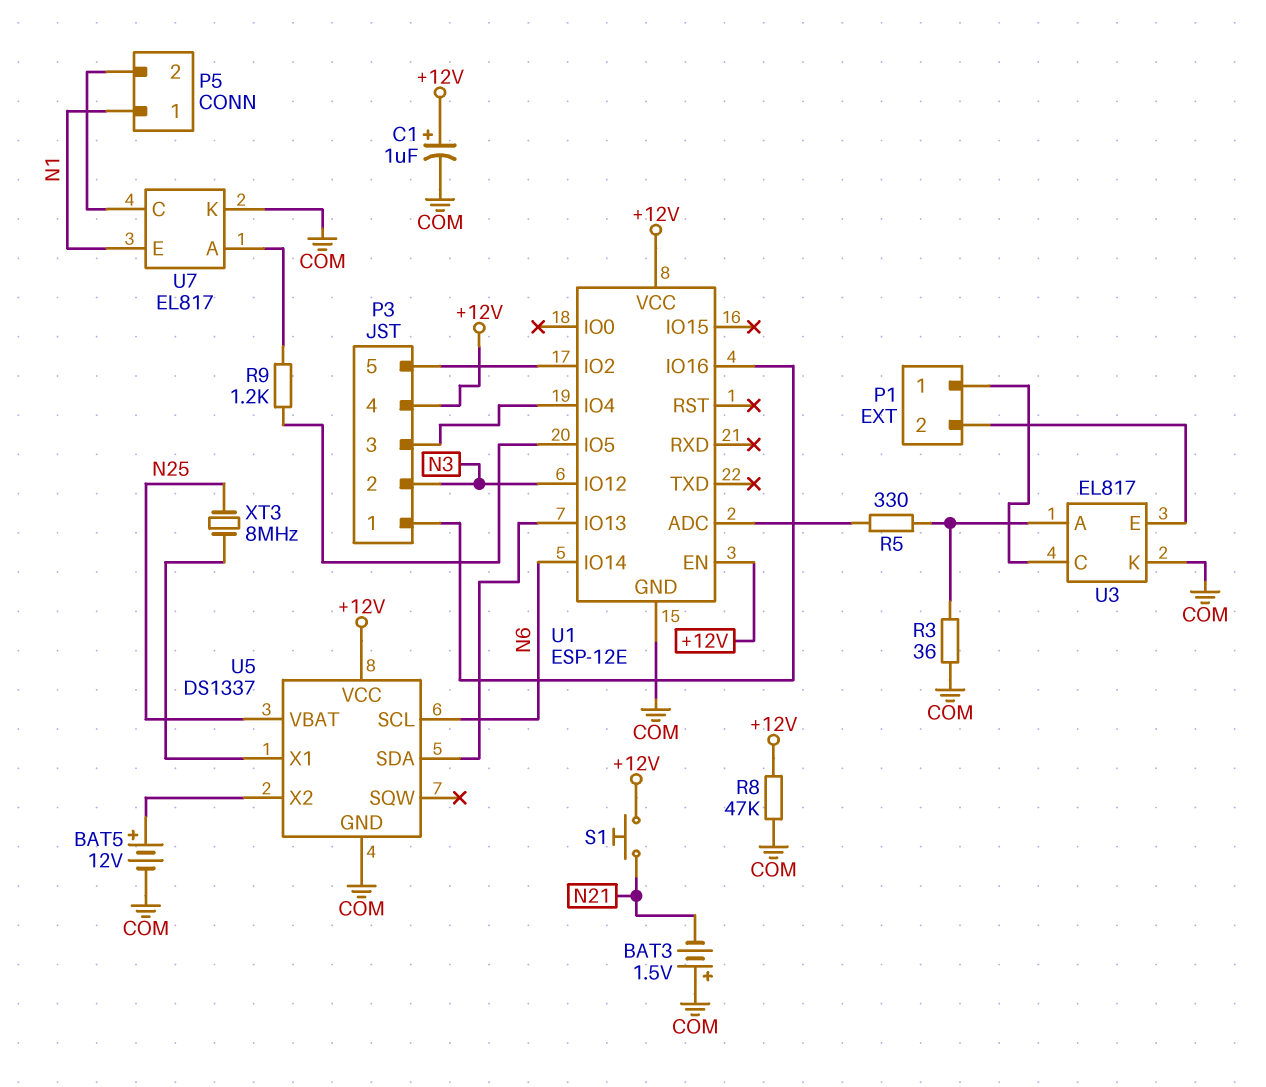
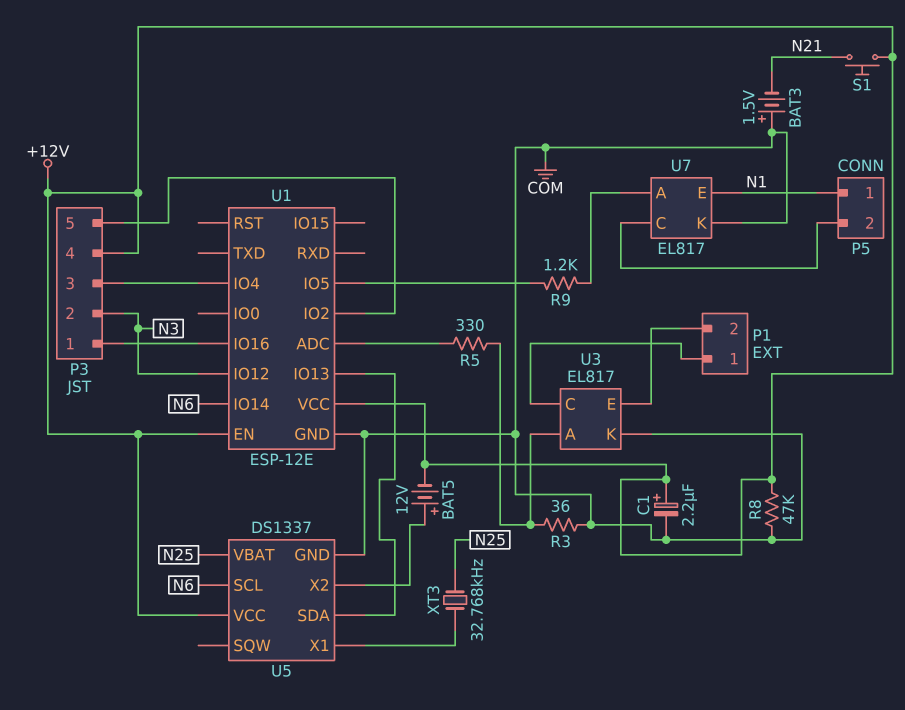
BAT5: 12V (plus U5/X2, minus COM) -> 12V (plus U5/X2, minus +12V)
C1: 1uF (plus +12V, minus COM) -> 2.2uF (plus +12V, minus COM)
XT3: 8MHz (N25, U5/X1) -> 32.768kHz (N25, U5/X1)

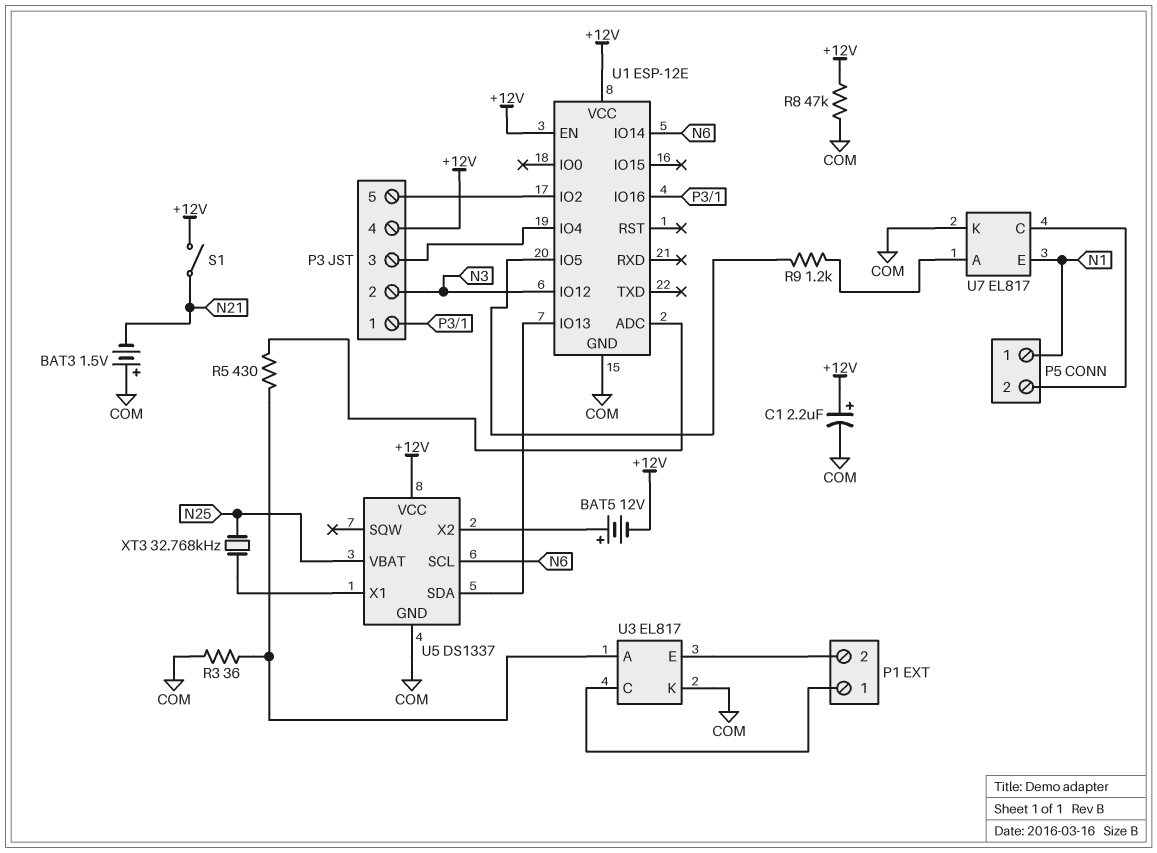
R5: 330 (U1/ADC, U3/A) -> 430 (U1/ADC, U3/A)
S1: button (+12V, N21) -> switch (+12V, N21)

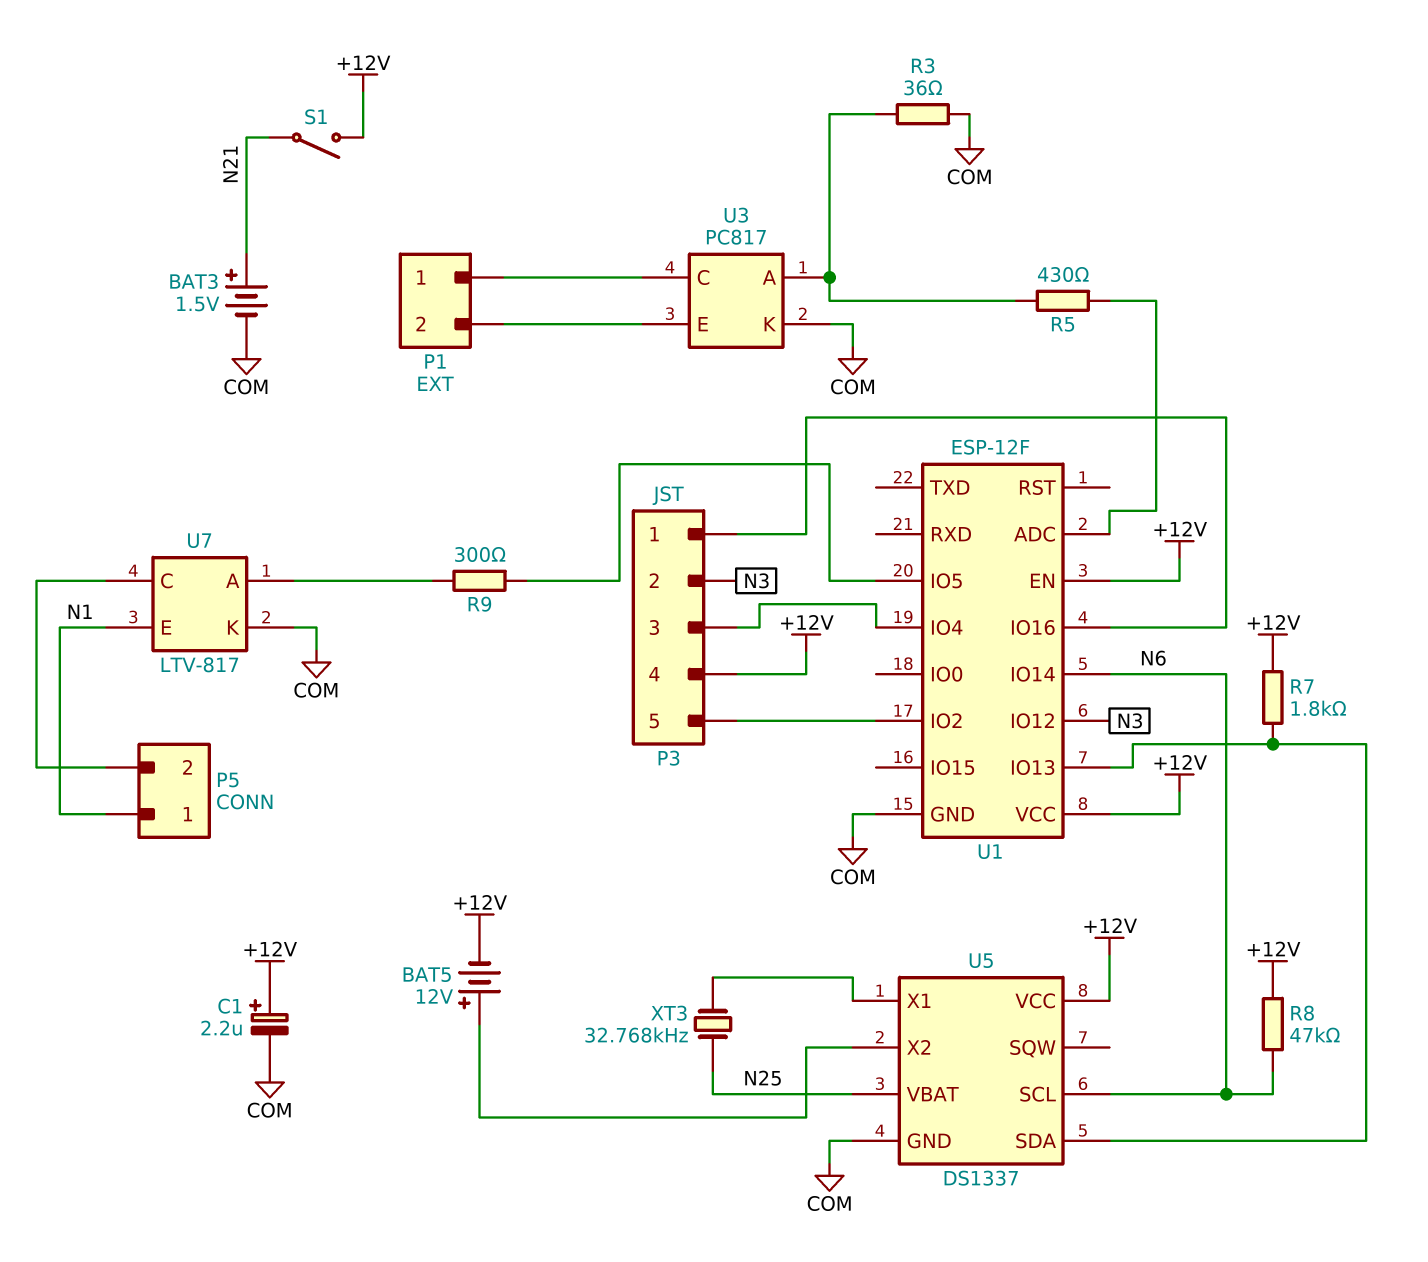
BAT3: 1.5V (plus COM, minus N21) -> 1.5V (plus N21, minus COM)
R7: none -> 1.8k (+12V, U1/IO13)
R8: 47k (+12V, COM) -> 47k (+12V, N6)
R9: 1.2k (U1/IO5, U7/A) -> 300 (U1/IO5, U7/A)
U1: ESP-12E -> ESP-12F
U3: EL817 -> PC817
U7: EL817 -> LTV-817

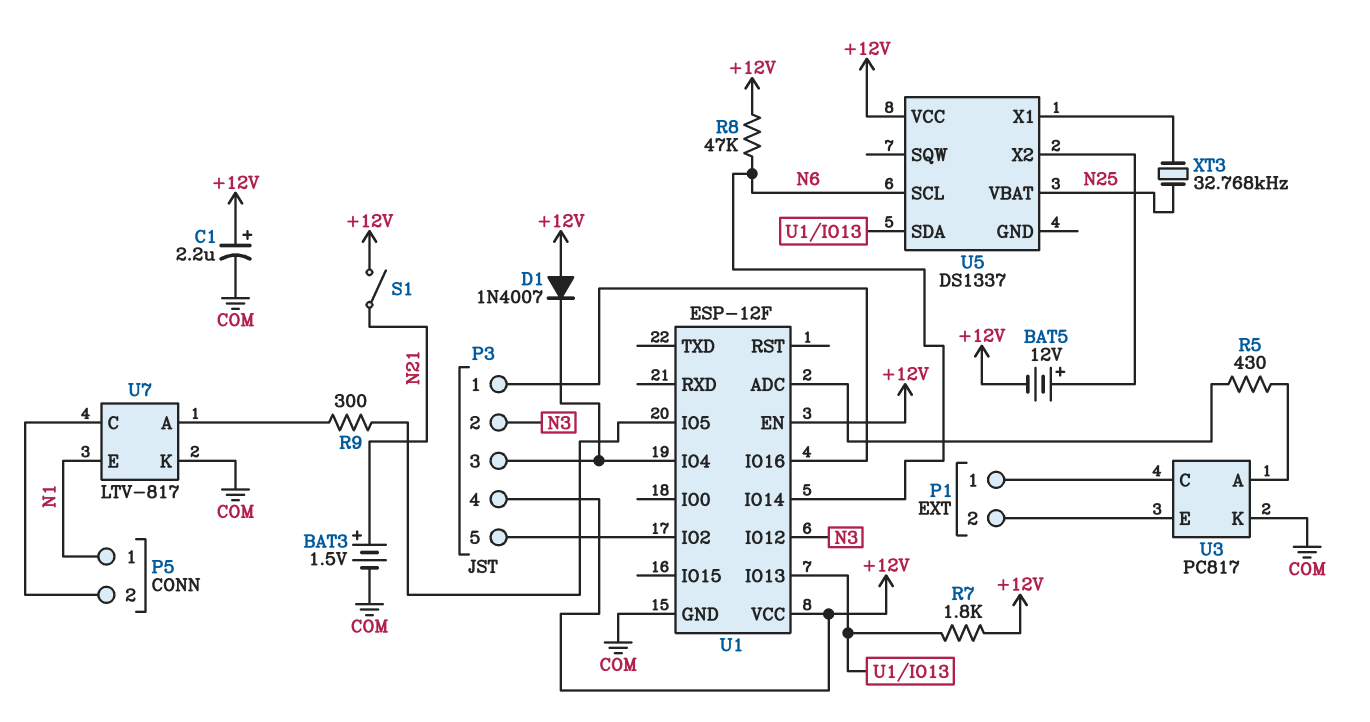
D1: none -> diode 1N4007 (A +12V, K P3/3)
R3: 36 (COM, U3/A) -> none
U5 pin GND: COM -> none

